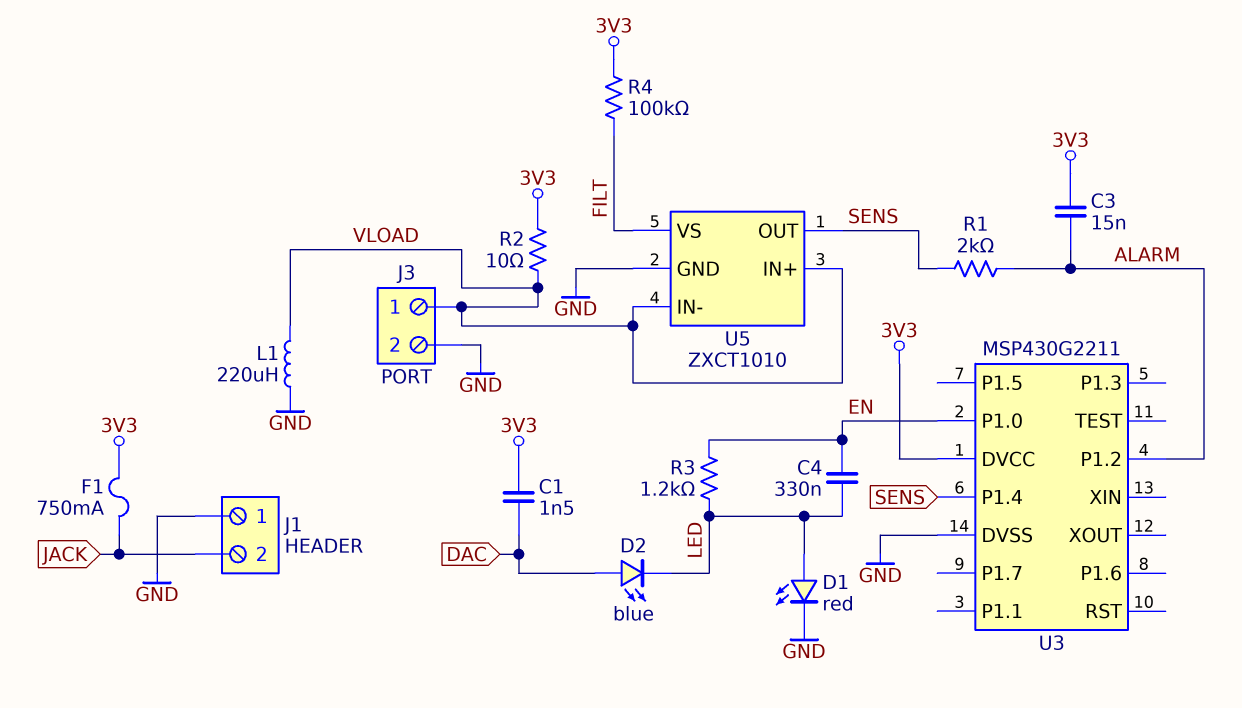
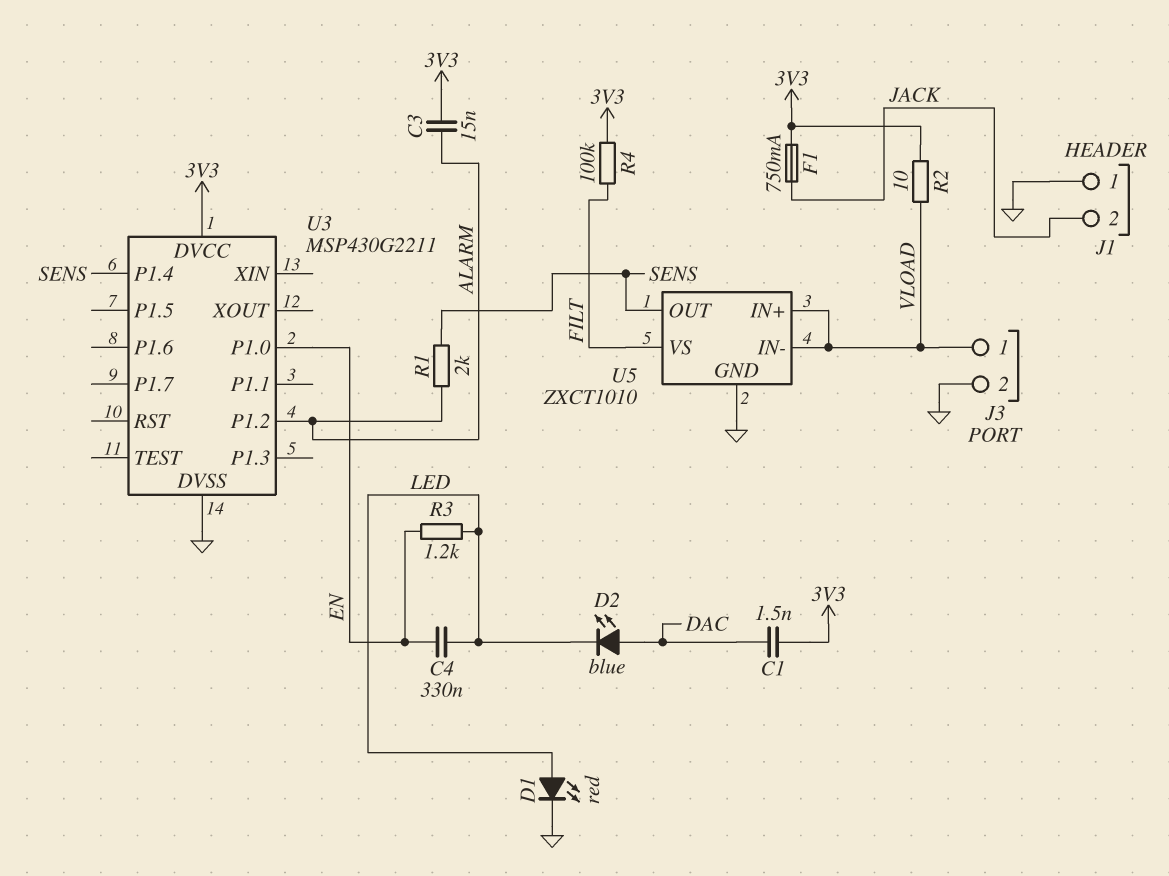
L1: 220uH (GND, VLOAD) -> none

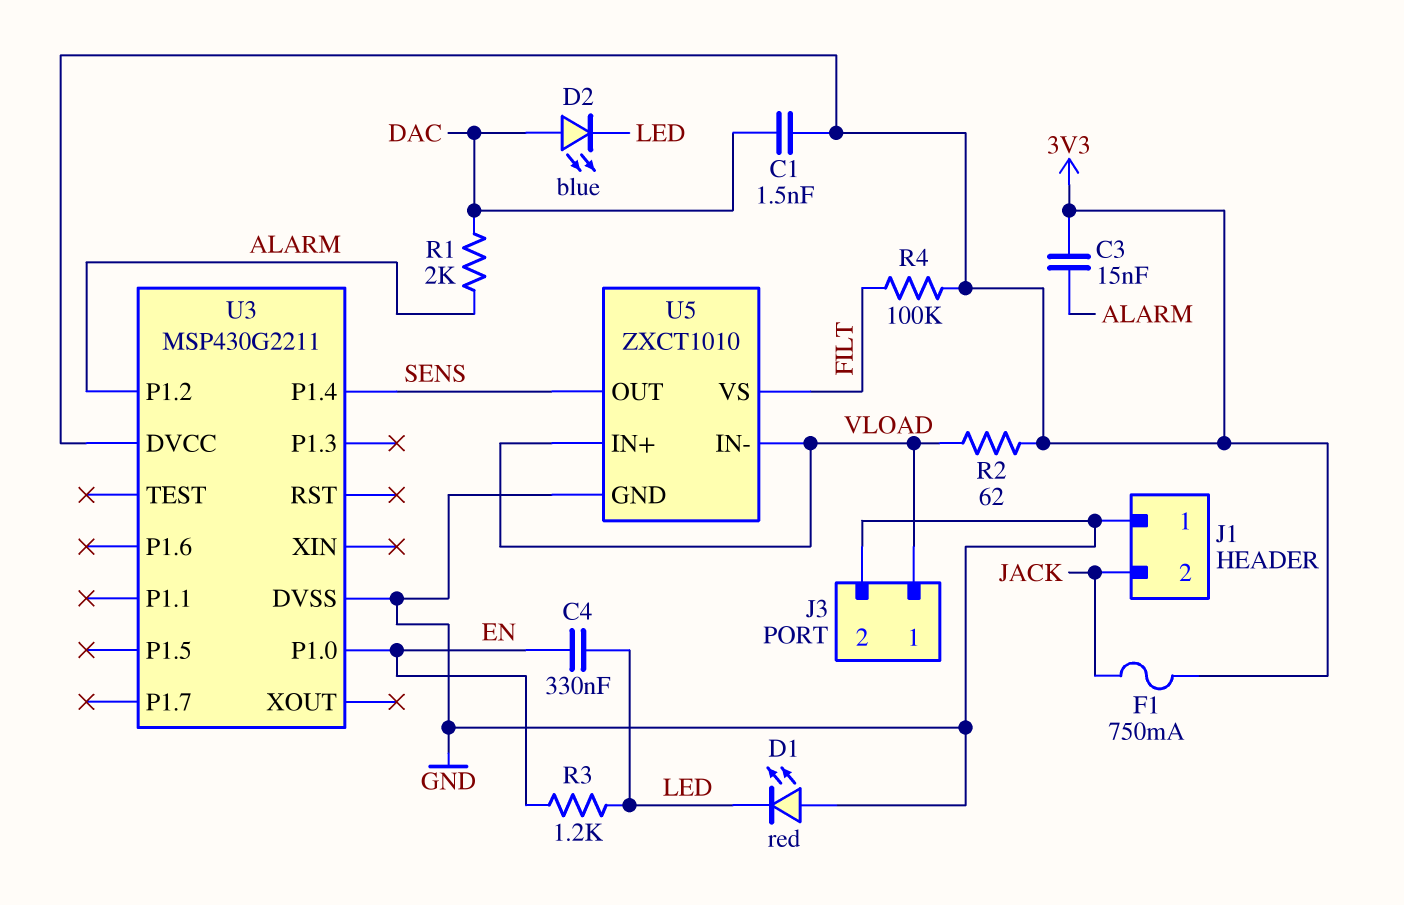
D1: LED red (A LED, K GND) -> LED red (A GND, K LED)
R1: 2k (ALARM, SENS) -> 2k (ALARM, DAC)
R2: 10 (3V3, VLOAD) -> 62 (3V3, VLOAD)

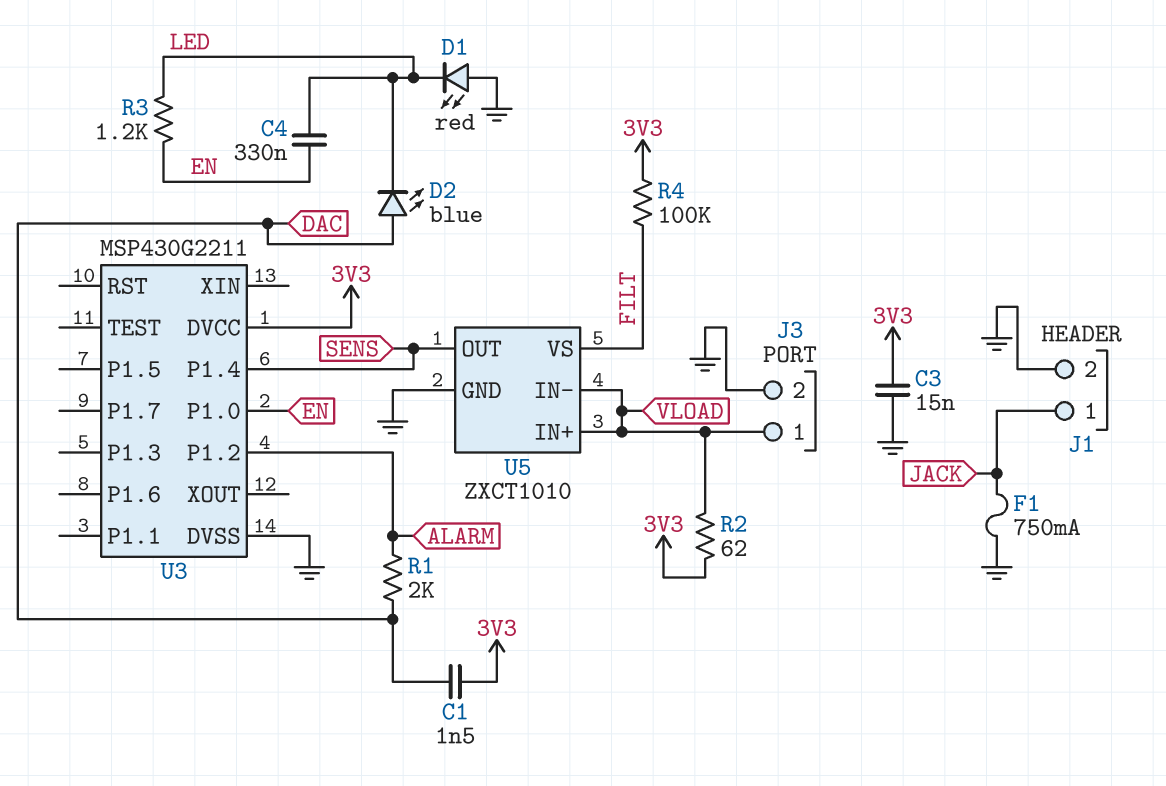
C3: 15nF (3V3, ALARM) -> 15nF (3V3, GND)
F1: 750mA (3V3, JACK) -> 750mA (GND, JACK)
J1 pin 1: GND -> JACK
J1 pin 2: JACK -> GND

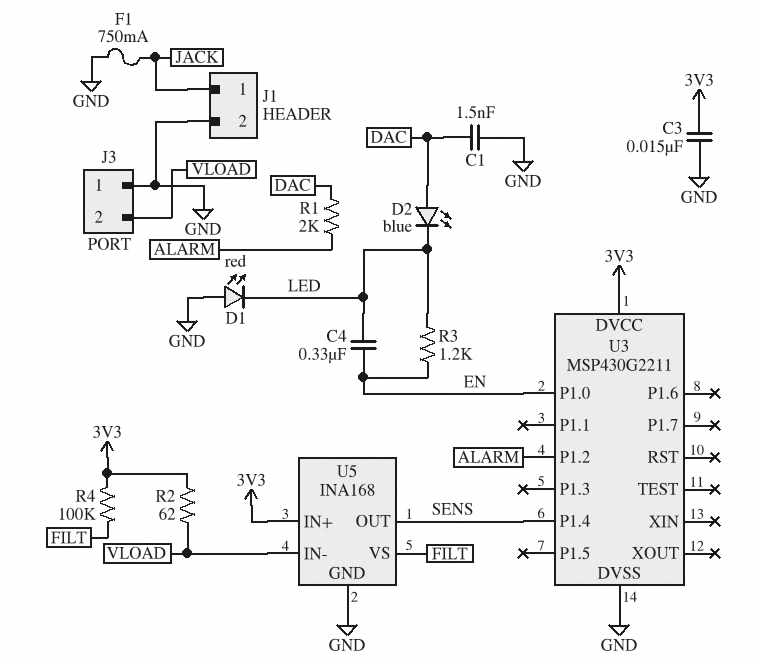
C1: 1.5nF (3V3, DAC) -> 1.5nF (DAC, GND)
J3 pin 1: VLOAD -> GND
J3 pin 2: GND -> VLOAD
U5: ZXCT1010 -> INA168
U5 pin IN+: VLOAD -> 3V3

